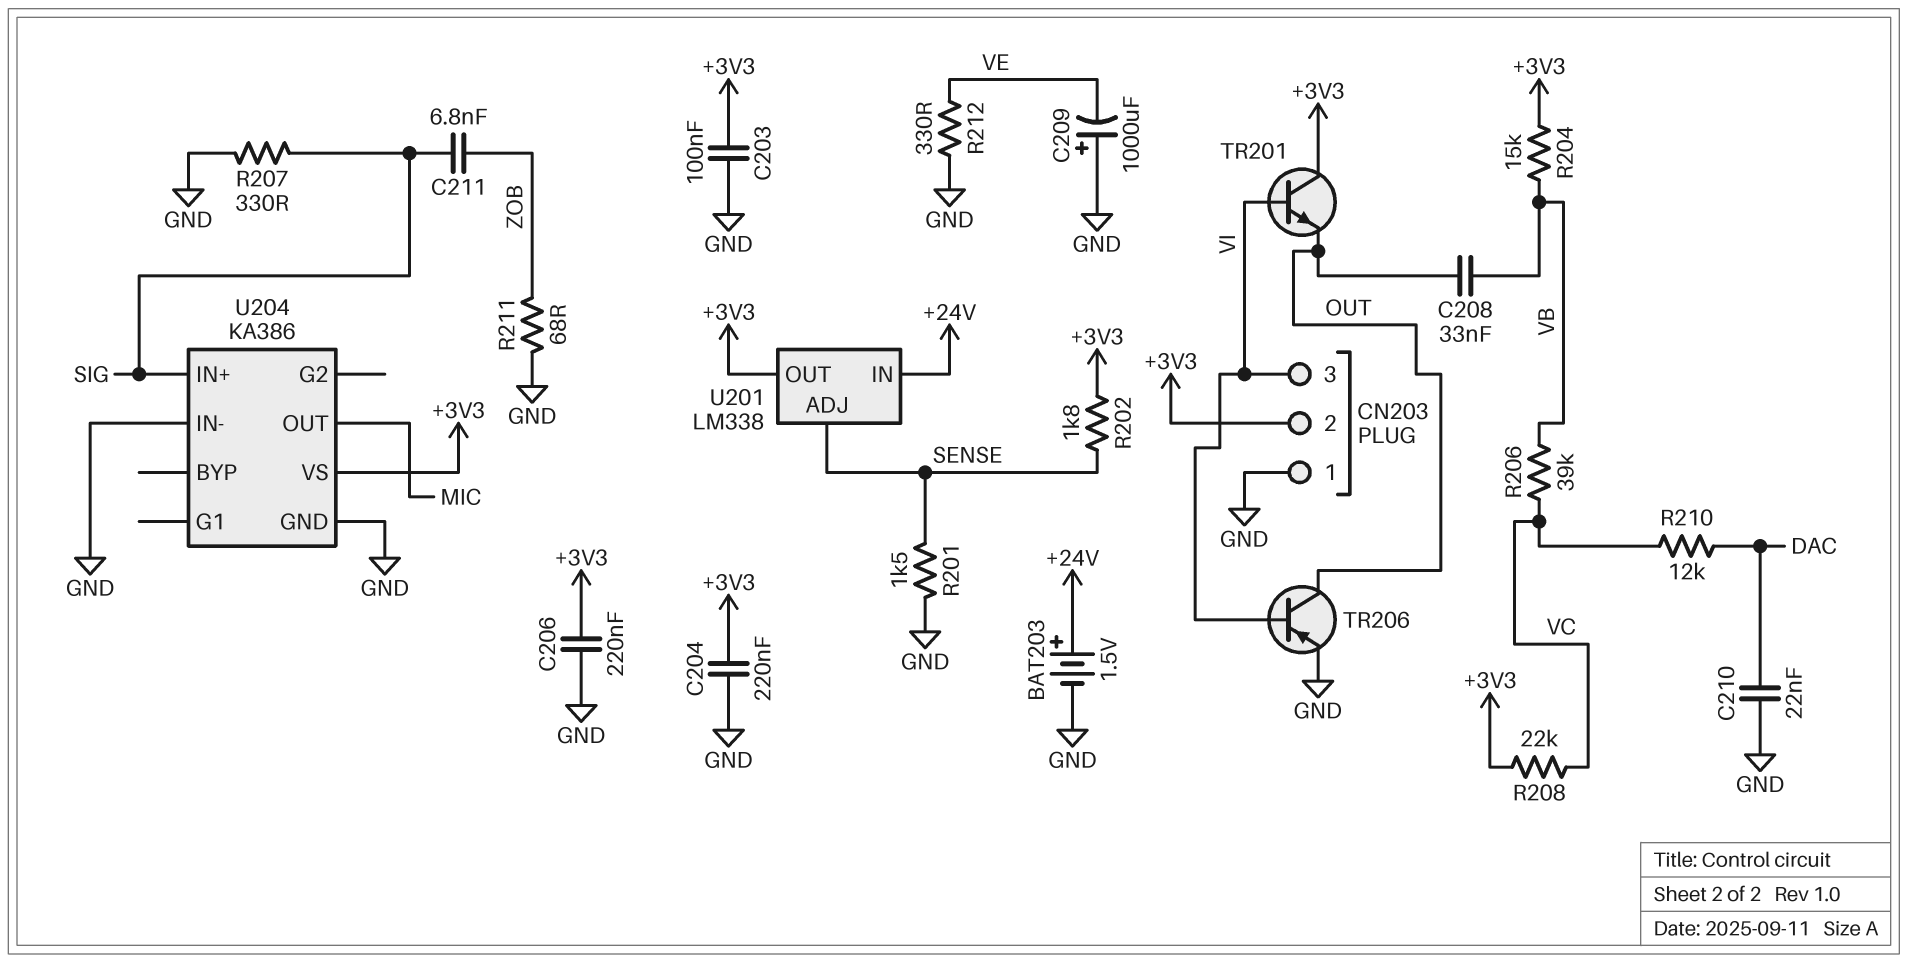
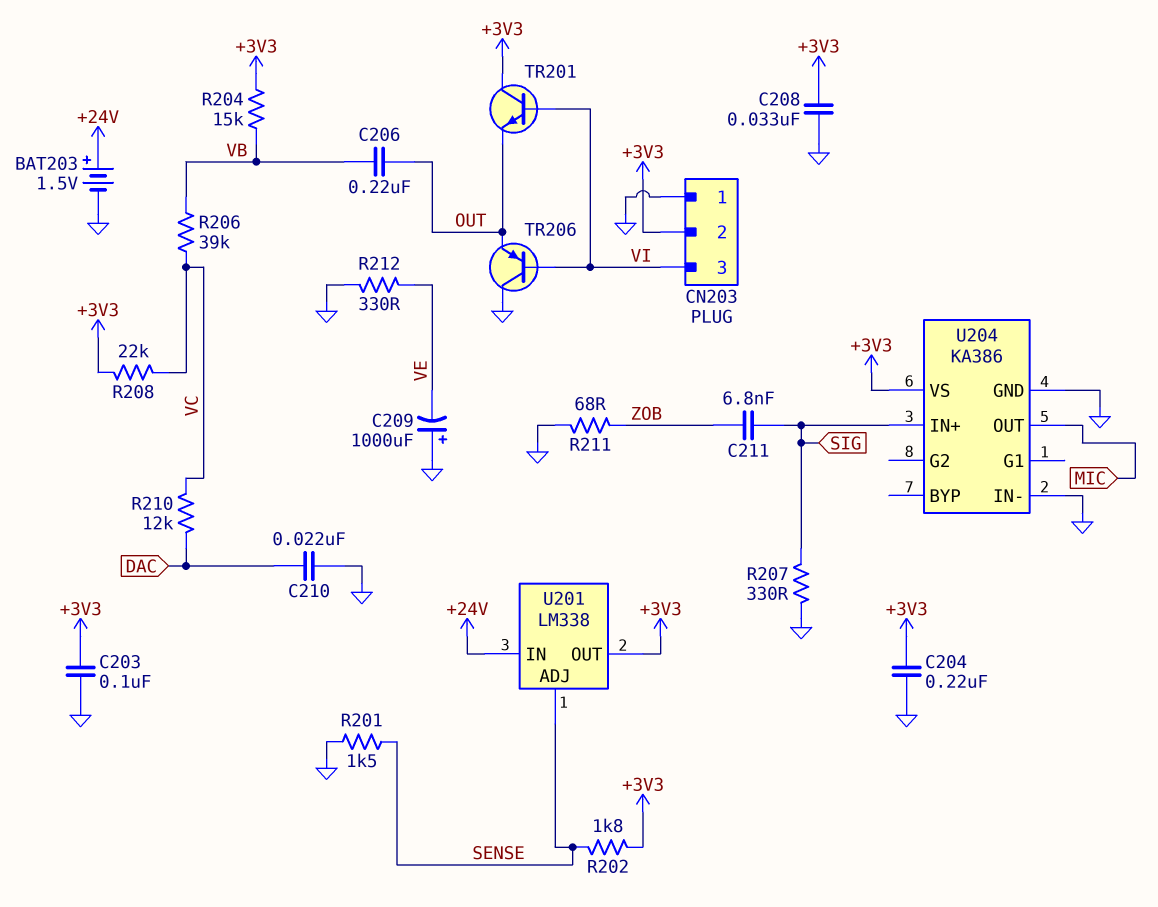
C206: 220nF (+3V3, GND) -> 220nF (OUT, VB)
C208: 33nF (OUT, VB) -> 33nF (+3V3, GND)
TR206: PNP (B VI, C OUT, E GND) -> PNP (B VI, C GND, E OUT)

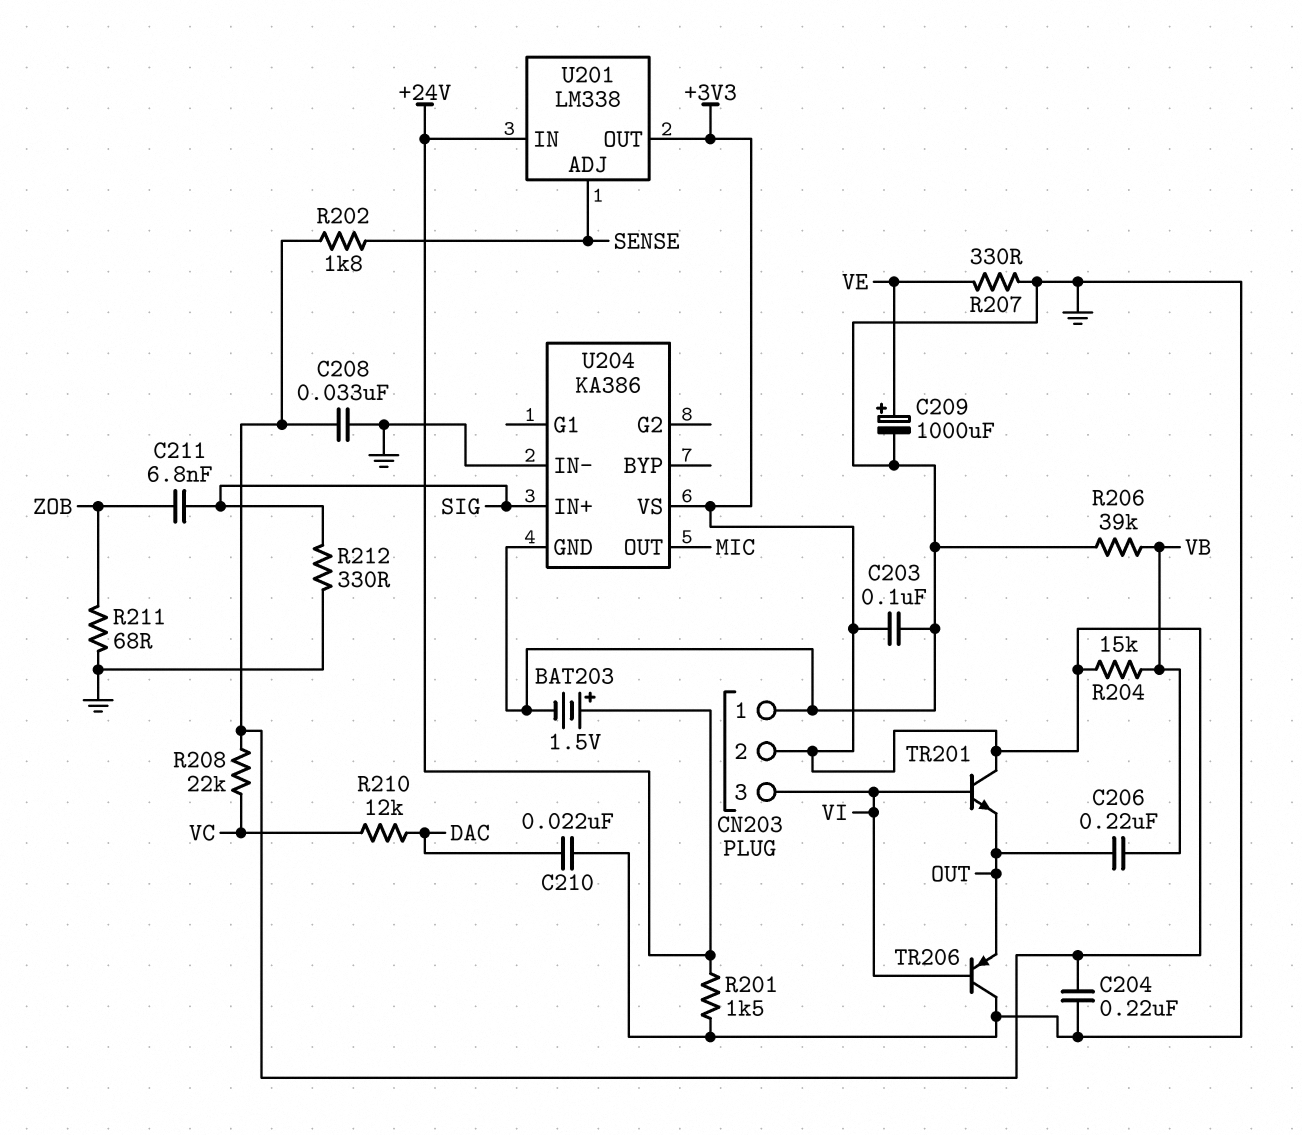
C209: 1000uF (plus GND, minus VE) -> 1000uF (plus VE, minus GND)
R201: 1.5k (GND, SENSE) -> 1.5k (+24V, GND)
R206: 39k (VB, VC) -> 39k (GND, VB)
R207: 330 (GND, SIG) -> 330 (GND, VE)
R212: 330 (GND, VE) -> 330 (GND, SIG)

